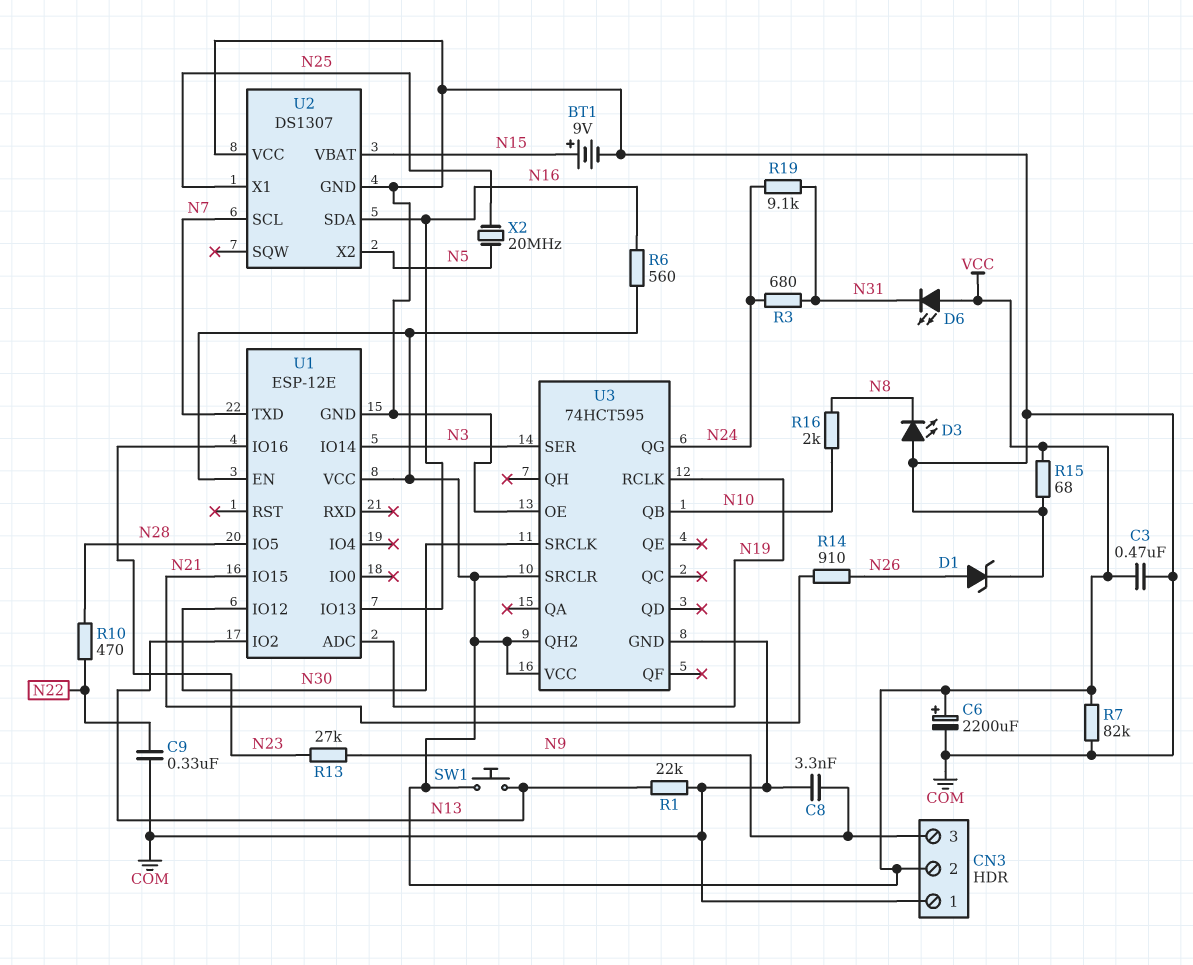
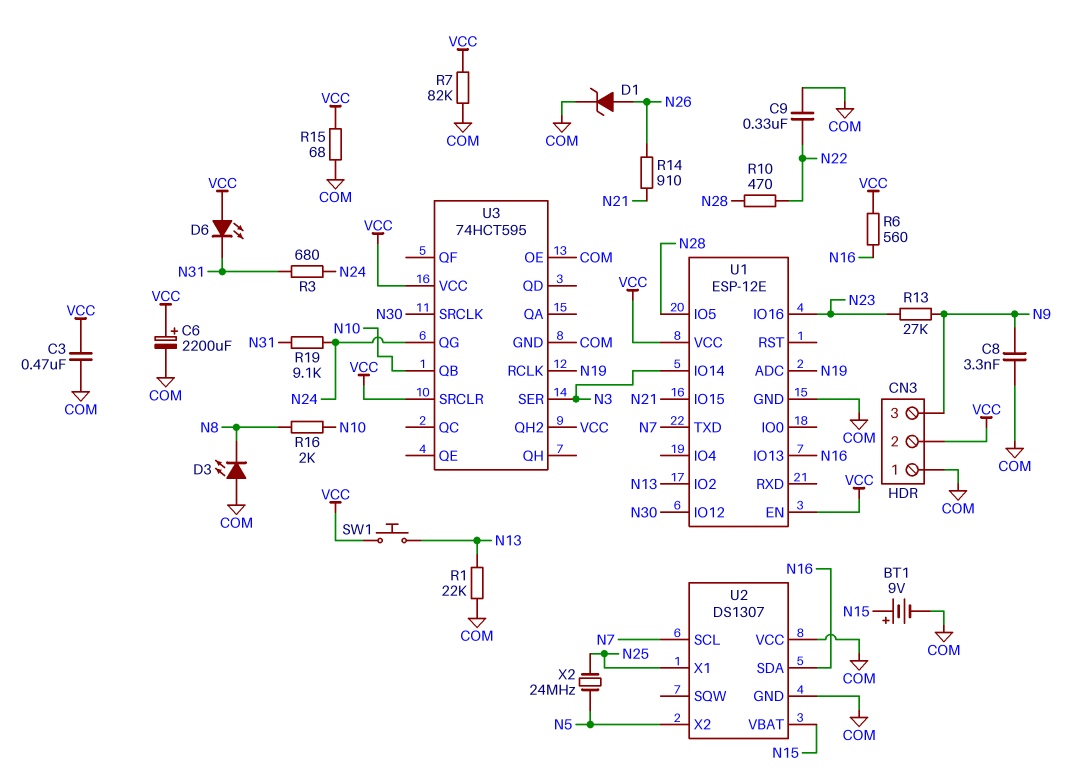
X2: 20MHz (N5, N25) -> 24MHz (N5, N25)

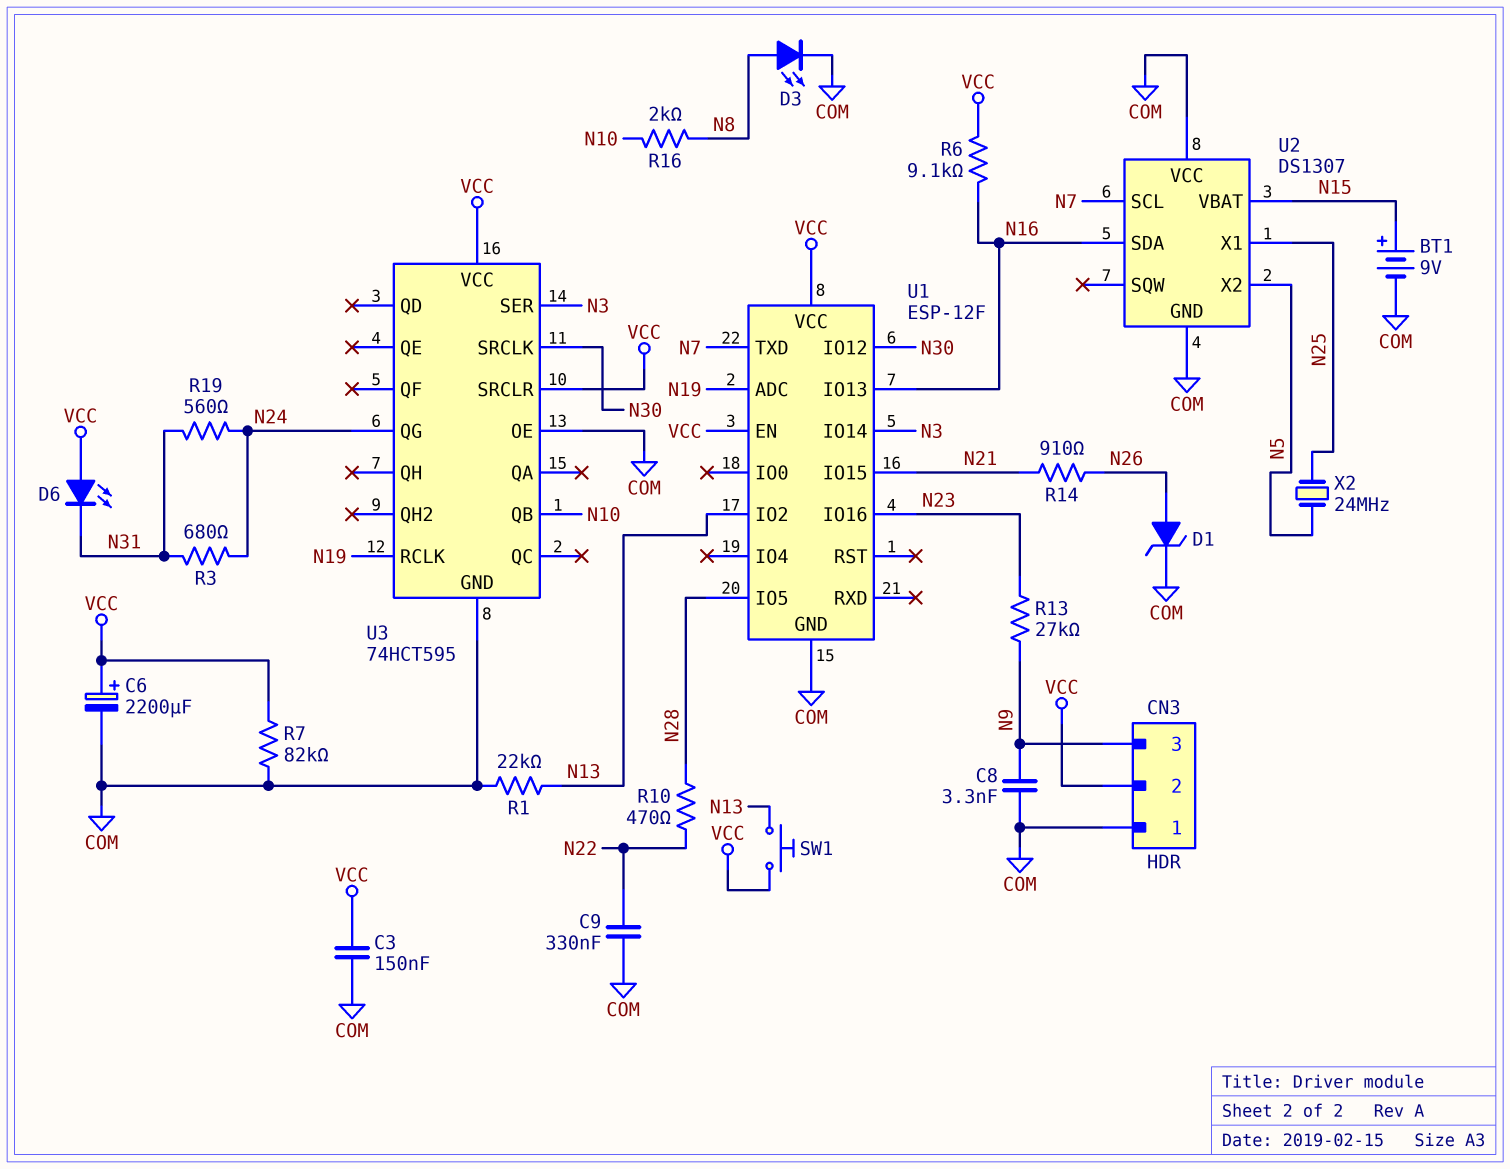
C3: 470nF (COM, VCC) -> 150nF (COM, VCC)
D3: LED (A COM, K N8) -> LED (A N8, K COM)
R6: 560 (N16, VCC) -> 9.1k (N16, VCC)
R15: 68 (COM, VCC) -> none
R19: 9.1k (N24, N31) -> 560 (N24, N31)
U1: ESP-12E -> ESP-12F
U3 pin QH2: VCC -> none

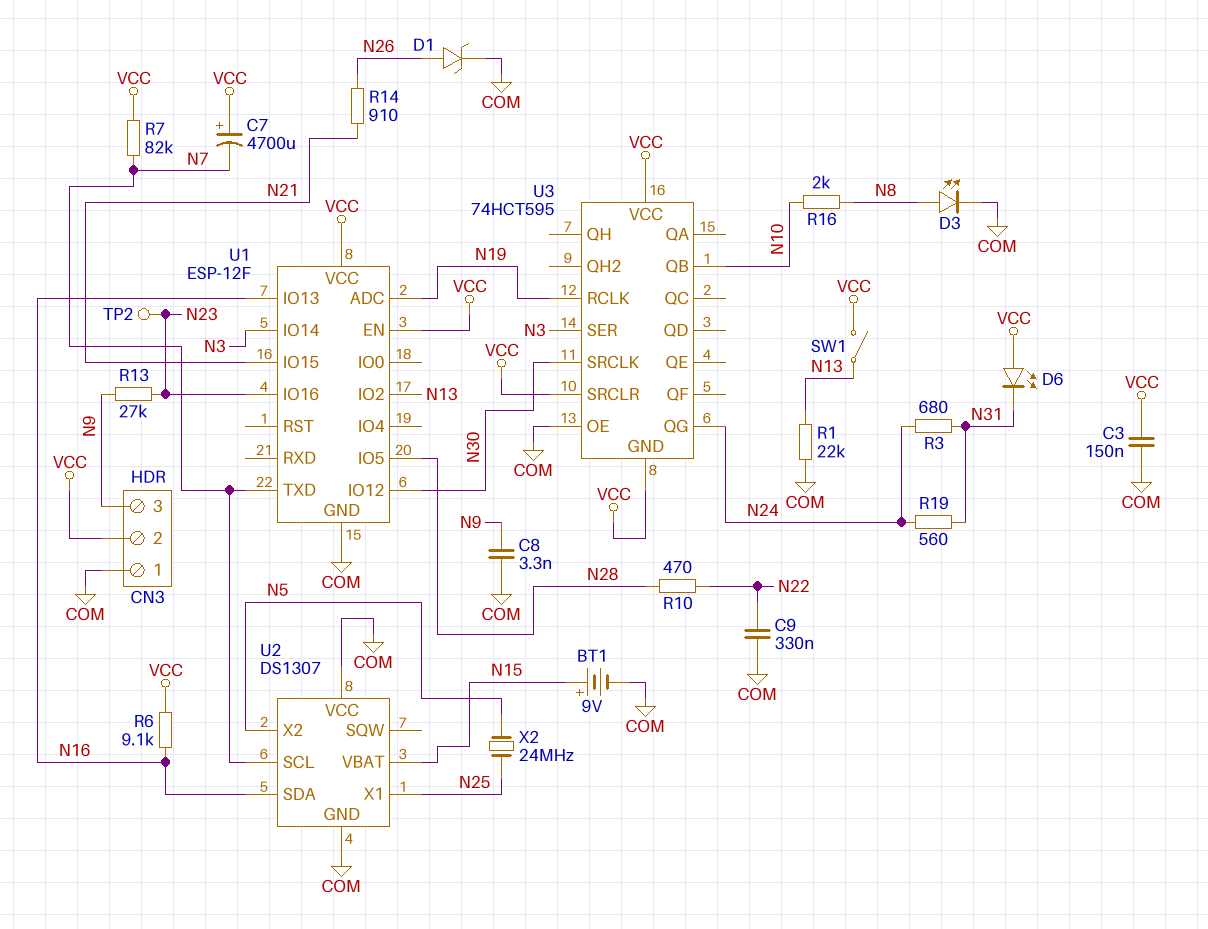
C6: 2200uF (plus VCC, minus COM) -> none
C7: none -> 4700uF (plus VCC, minus N7)
R7: 82k (COM, VCC) -> 82k (N7, VCC)
SW1: button (N13, VCC) -> switch (N13, VCC)
TP2: none -> test point (N23)
U3 pin GND: COM -> VCC

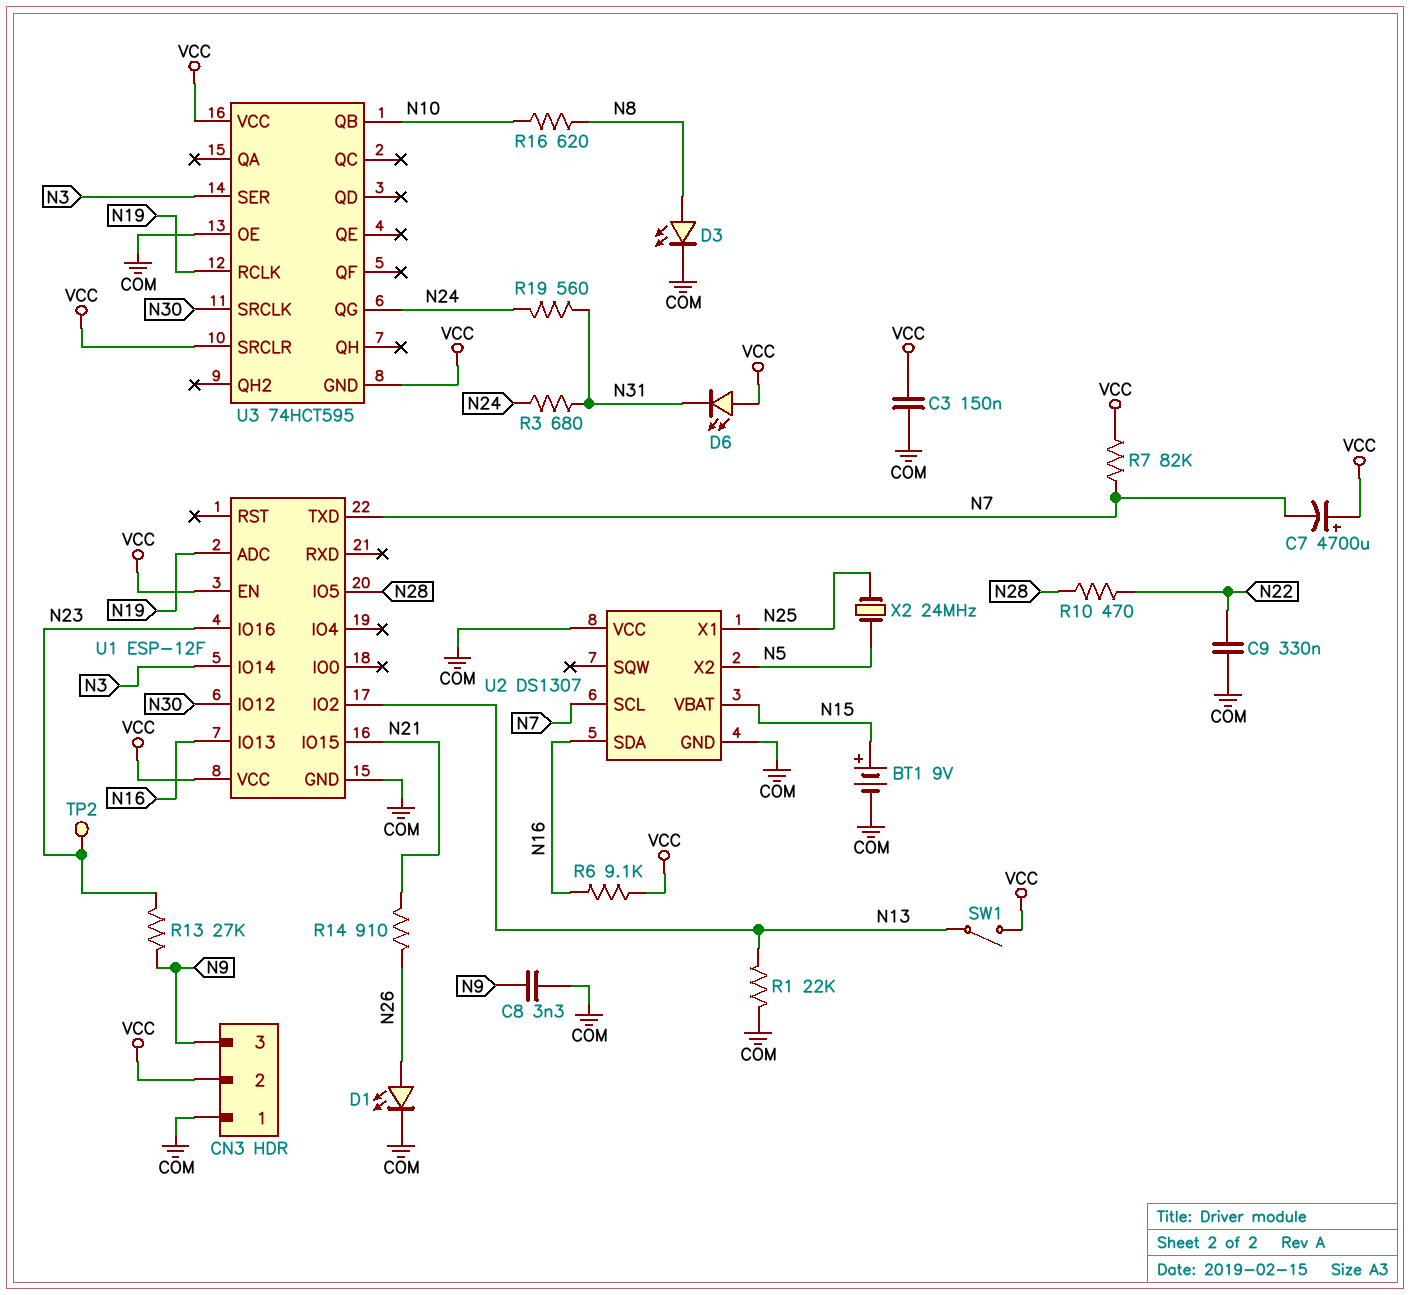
D1: zener (A N26, K COM) -> LED (A N26, K COM)
R16: 2k (N8, N10) -> 620 (N8, N10)

